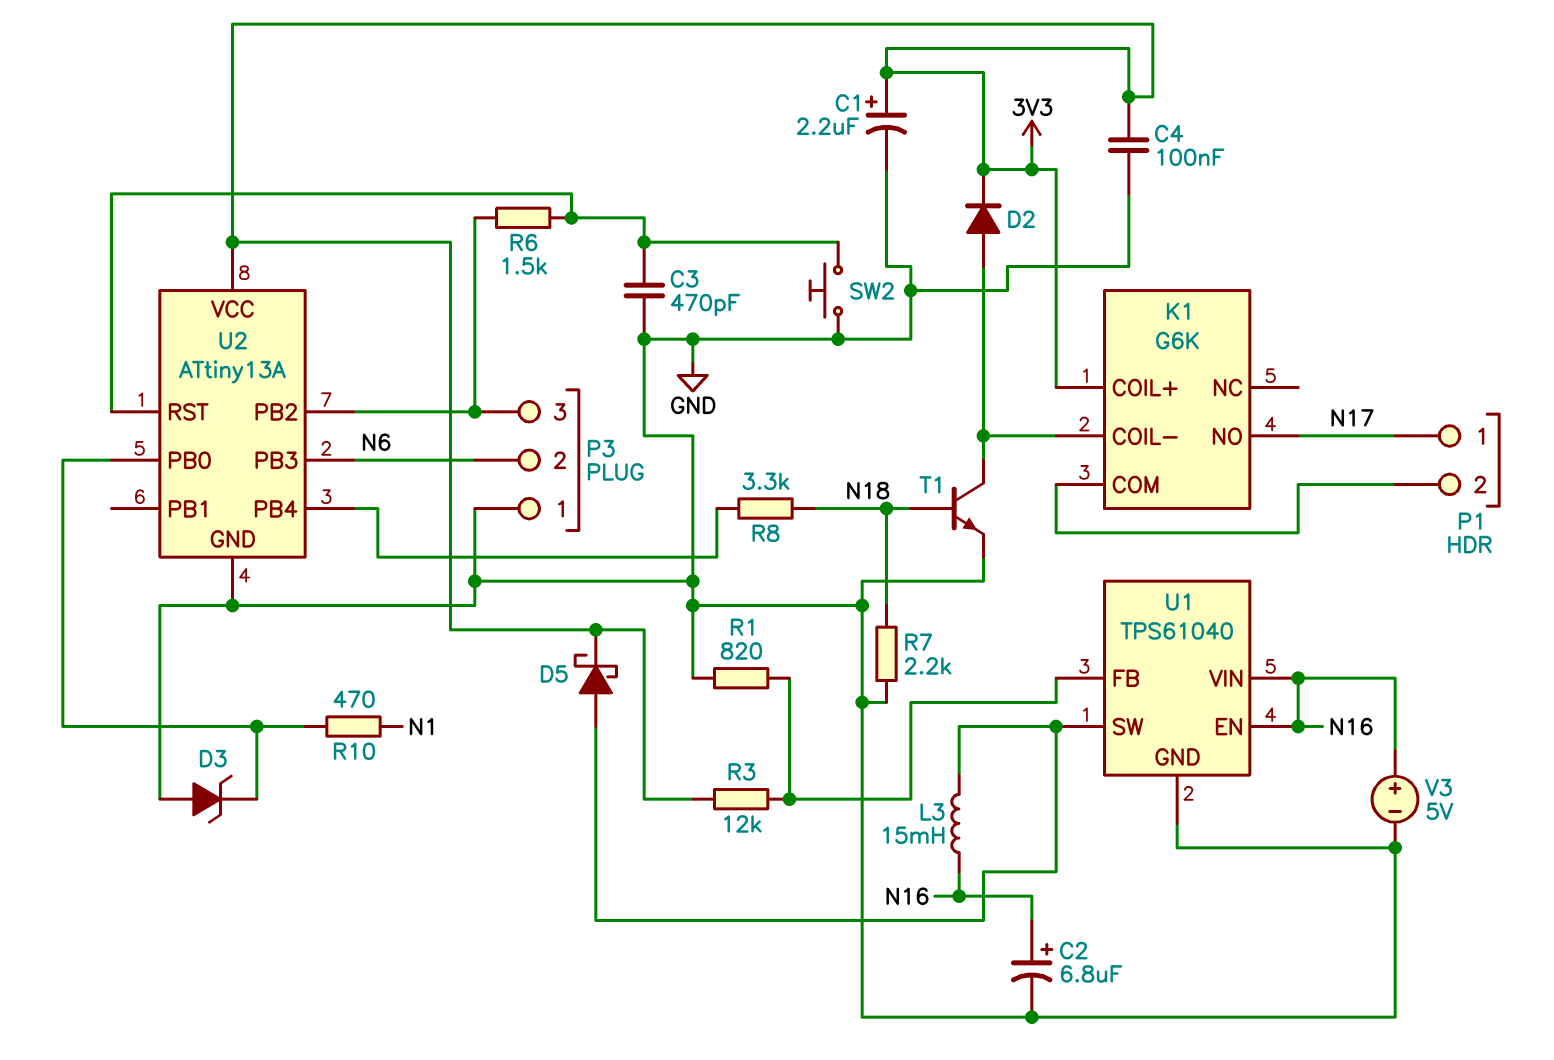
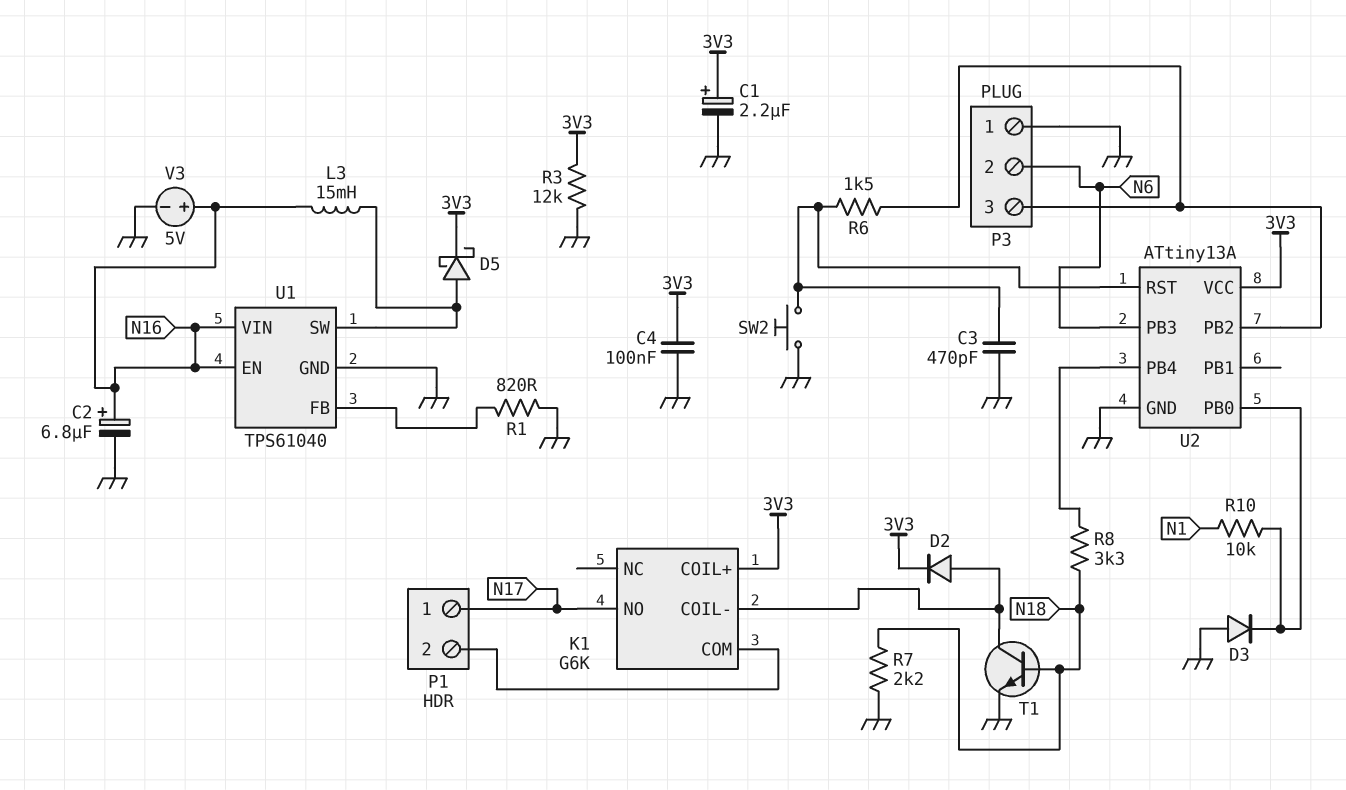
D3: zener (A GND, K U2/PB0) -> diode (A GND, K U2/PB0)
R3: 12k (3V3, U1/FB) -> 12k (3V3, GND)
R10: 470 (N1, U2/PB0) -> 10k (N1, U2/PB0)

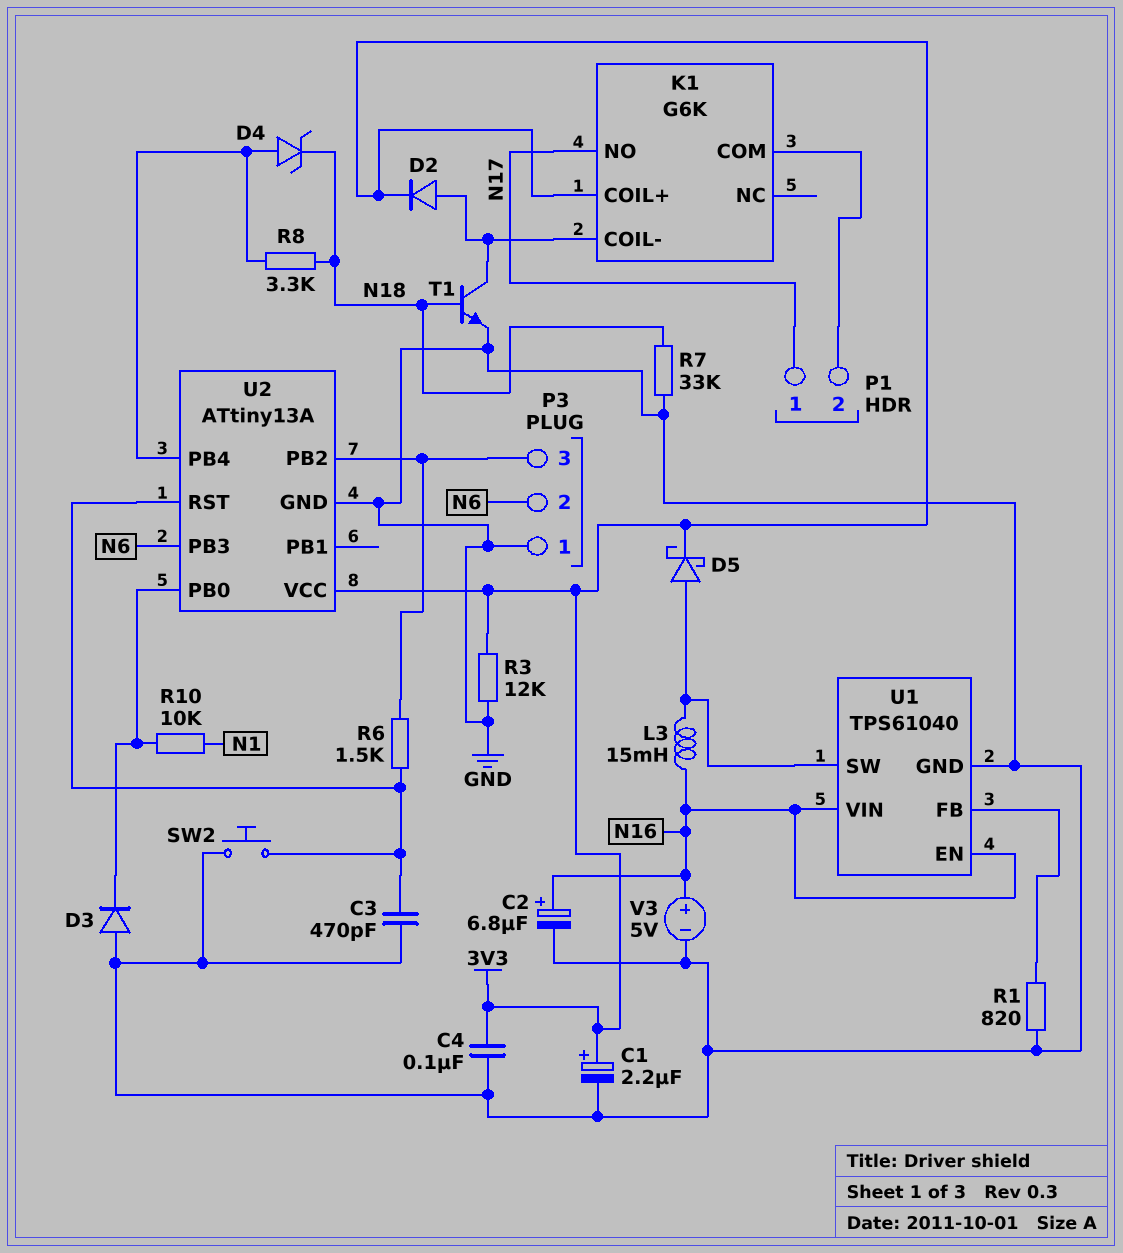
D4: none -> zener (A U2/PB4, K N18)
R7: 2.2k (GND, N18) -> 33k (GND, N18)

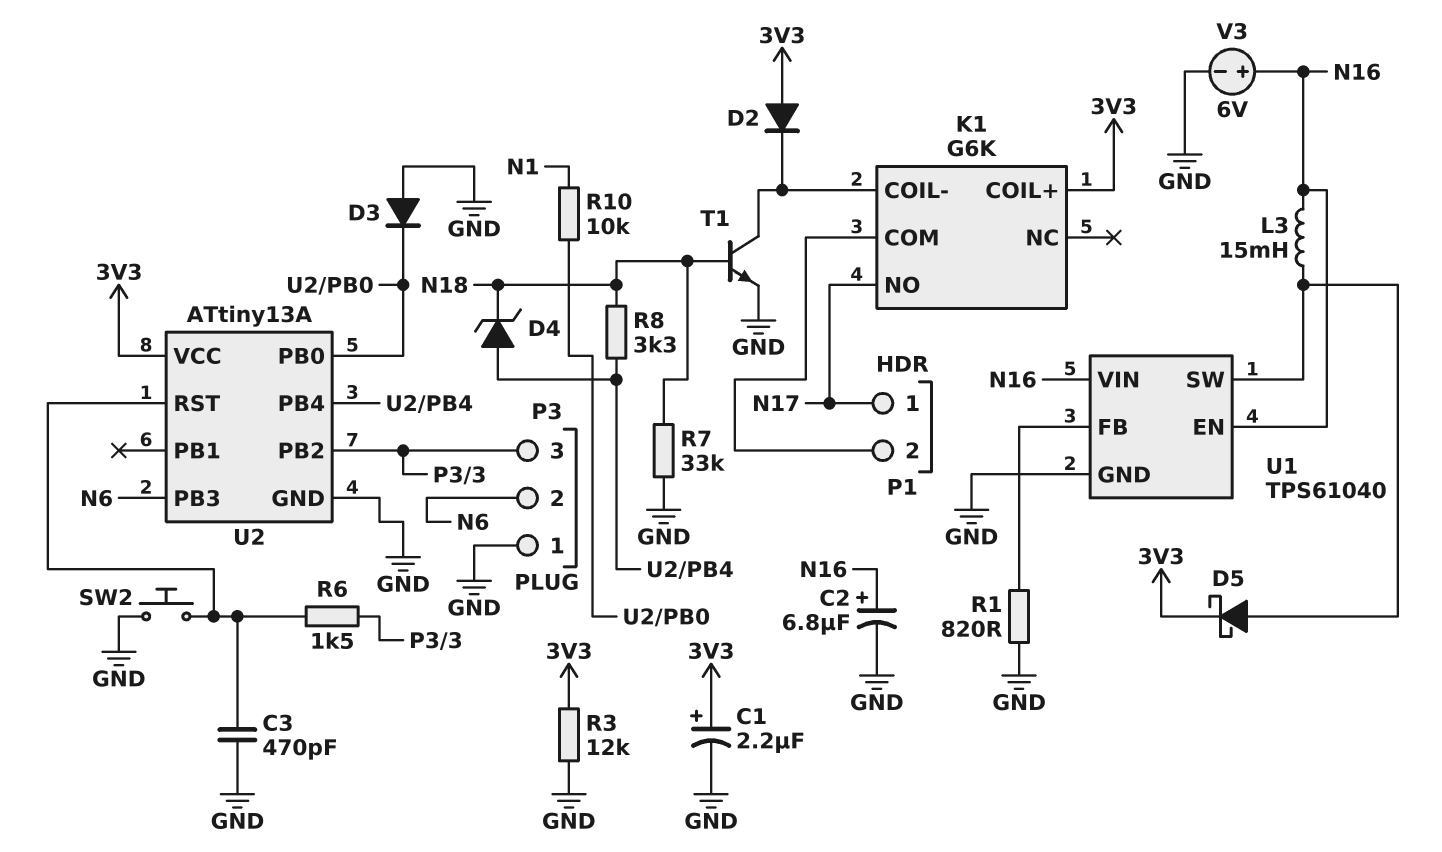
C4: 100nF (3V3, GND) -> none
D2: diode (A K1/COIL-, K 3V3) -> diode (A 3V3, K K1/COIL-)
V3: 5V (plus N16, minus GND) -> 6V (plus N16, minus GND)

